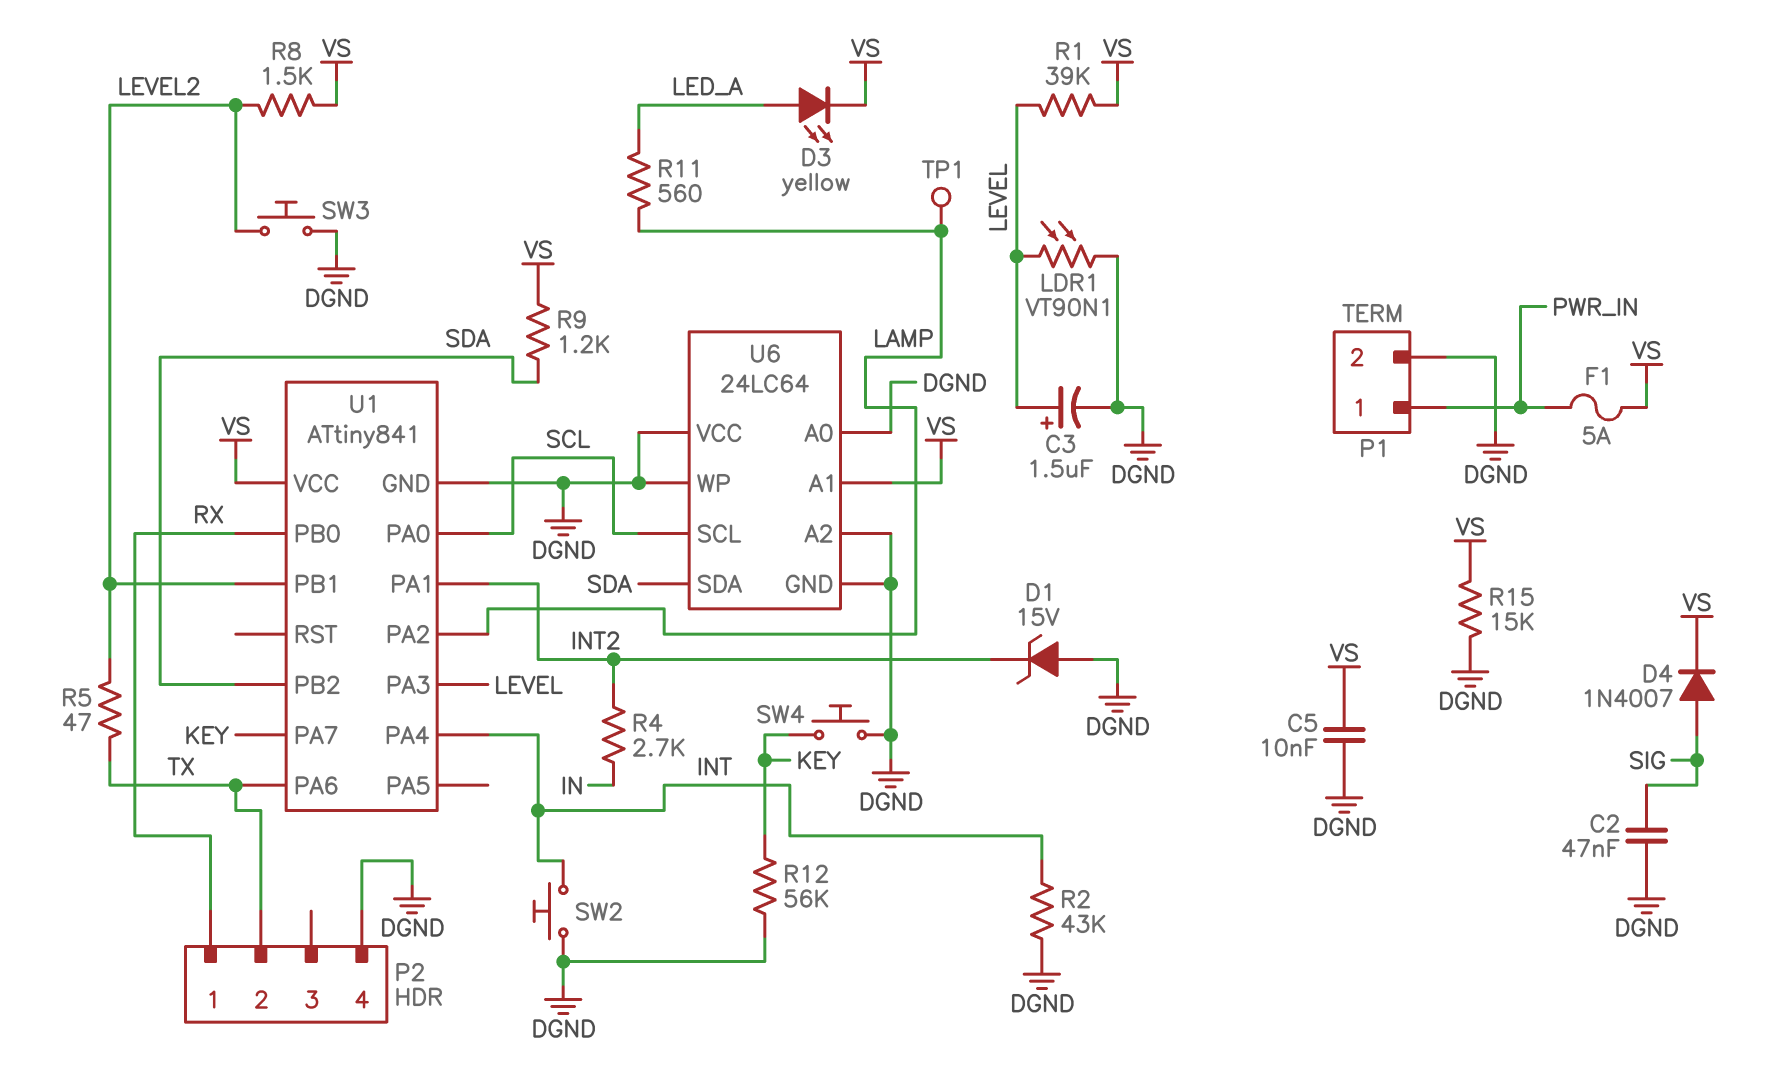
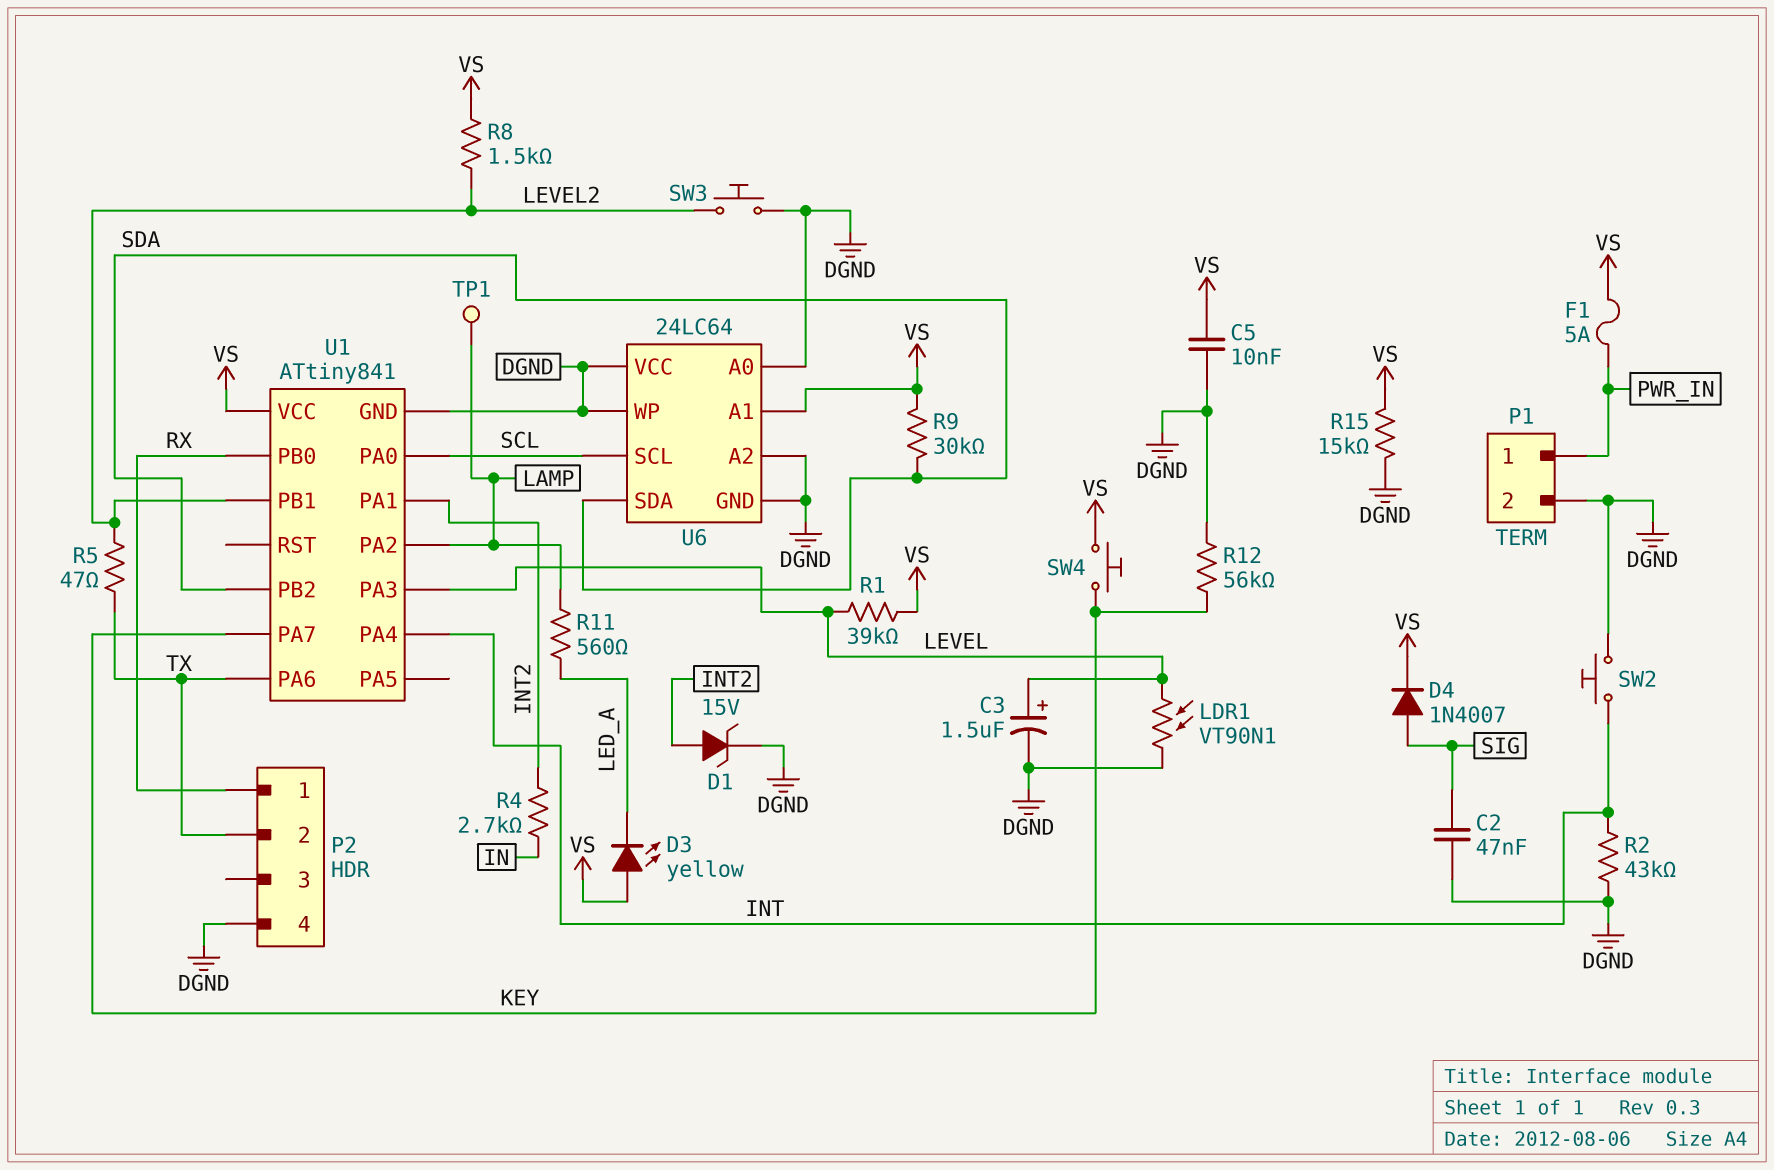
D1: zener 15V (A DGND, K INT2) -> zener 15V (A INT2, K DGND)
D3: LED yellow (A LED_A, K VS) -> LED yellow (A VS, K LED_A)
R9: 1.2k (SDA, VS) -> 30k (SDA, VS)
SW4: button (DGND, KEY) -> button (KEY, VS)

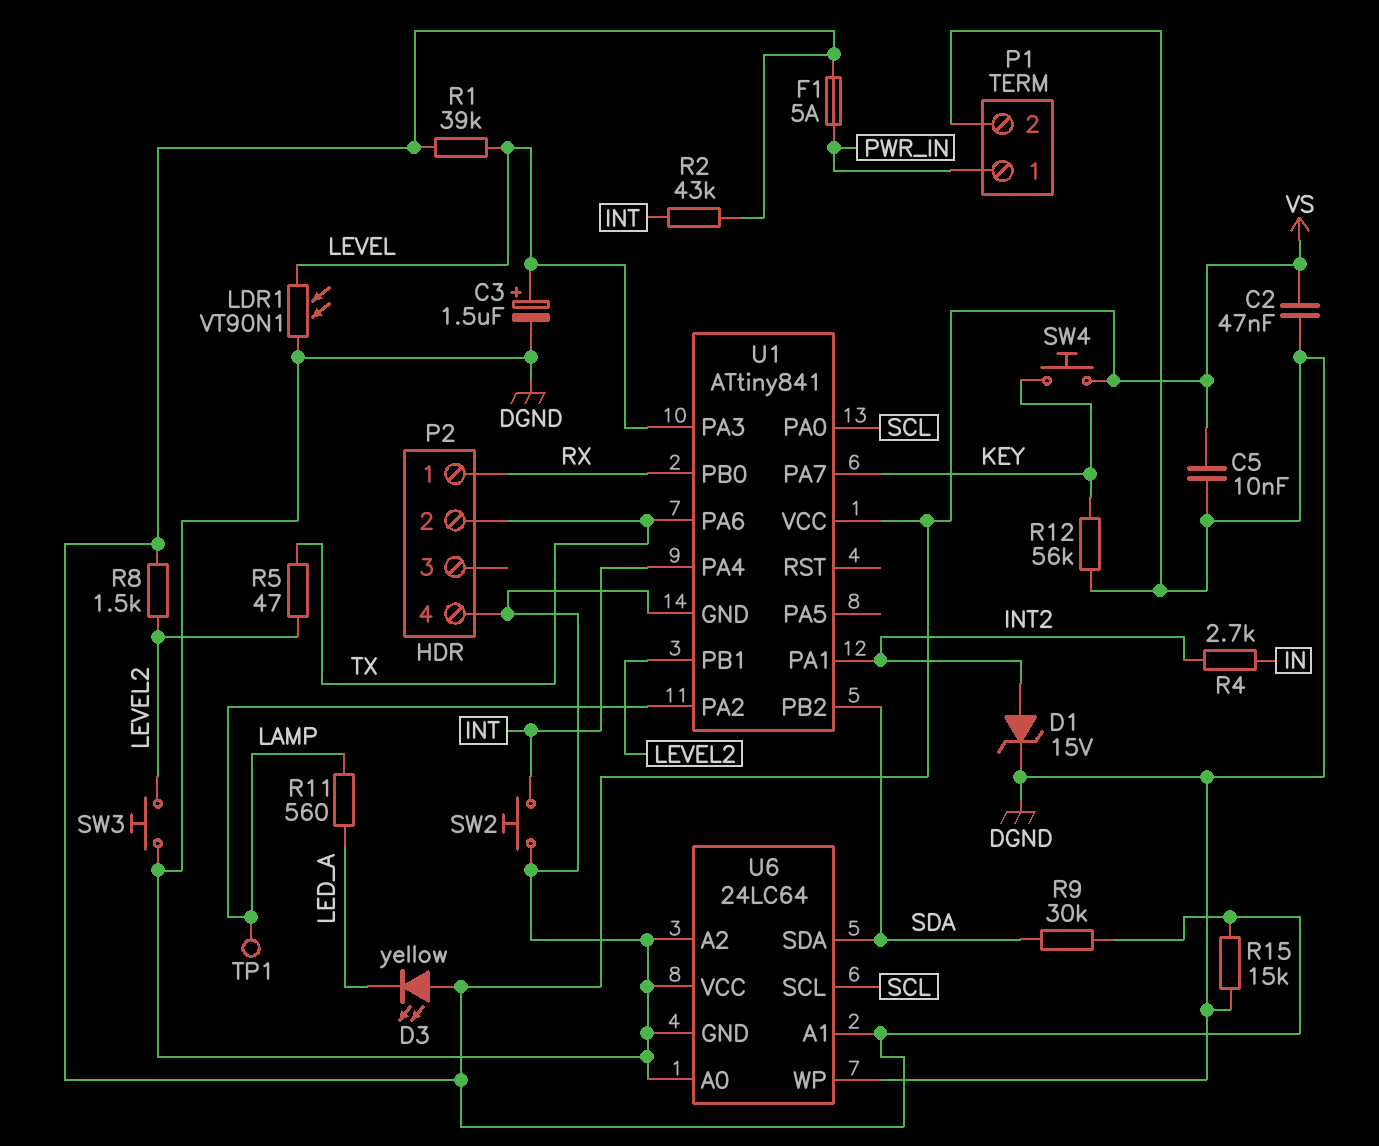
C2: 47nF (DGND, SIG) -> 47nF (DGND, VS)
D4: diode 1N4007 (A SIG, K VS) -> none
R2: 43k (DGND, INT) -> 43k (INT, VS)

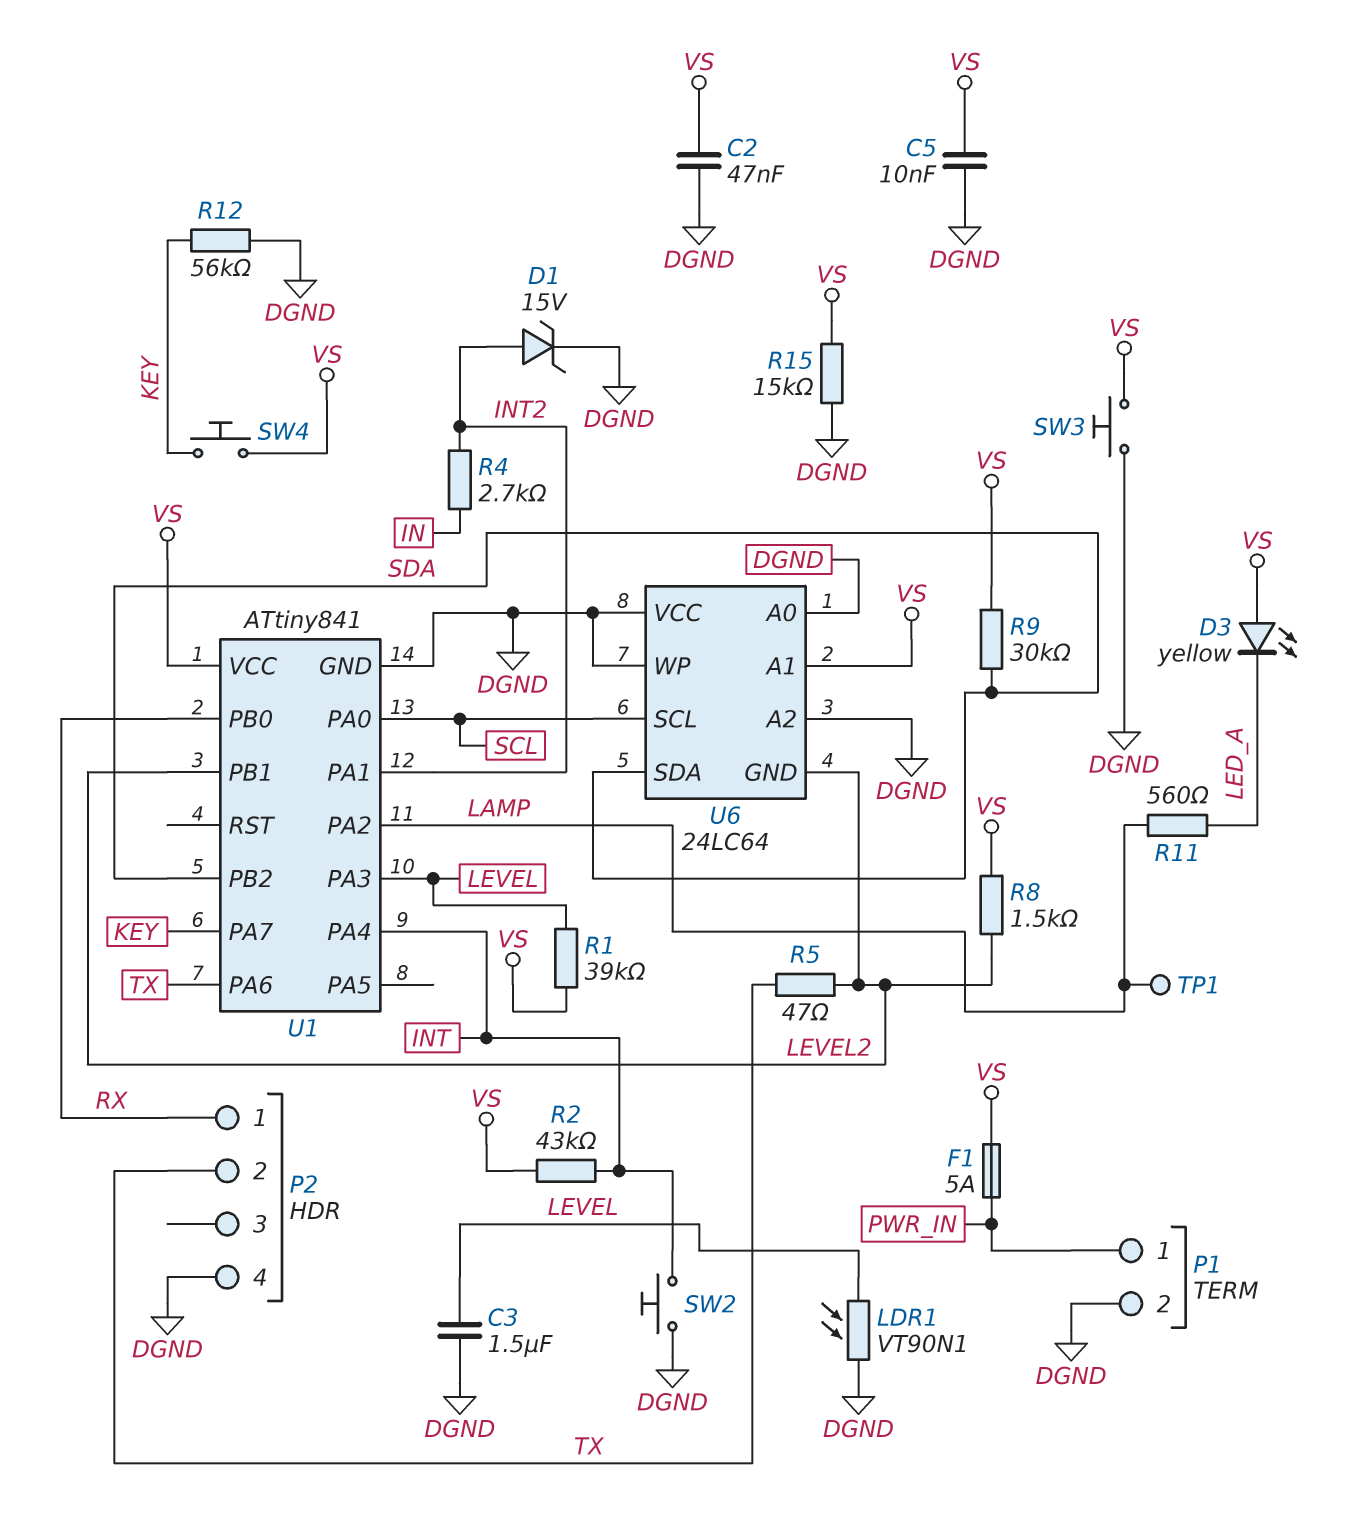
C3: 1.5uF (plus LEVEL, minus DGND) -> 1.5uF (DGND, LEVEL)
SW3: button (DGND, LEVEL2) -> button (DGND, VS)
U6 pin GND: DGND -> LEVEL2

